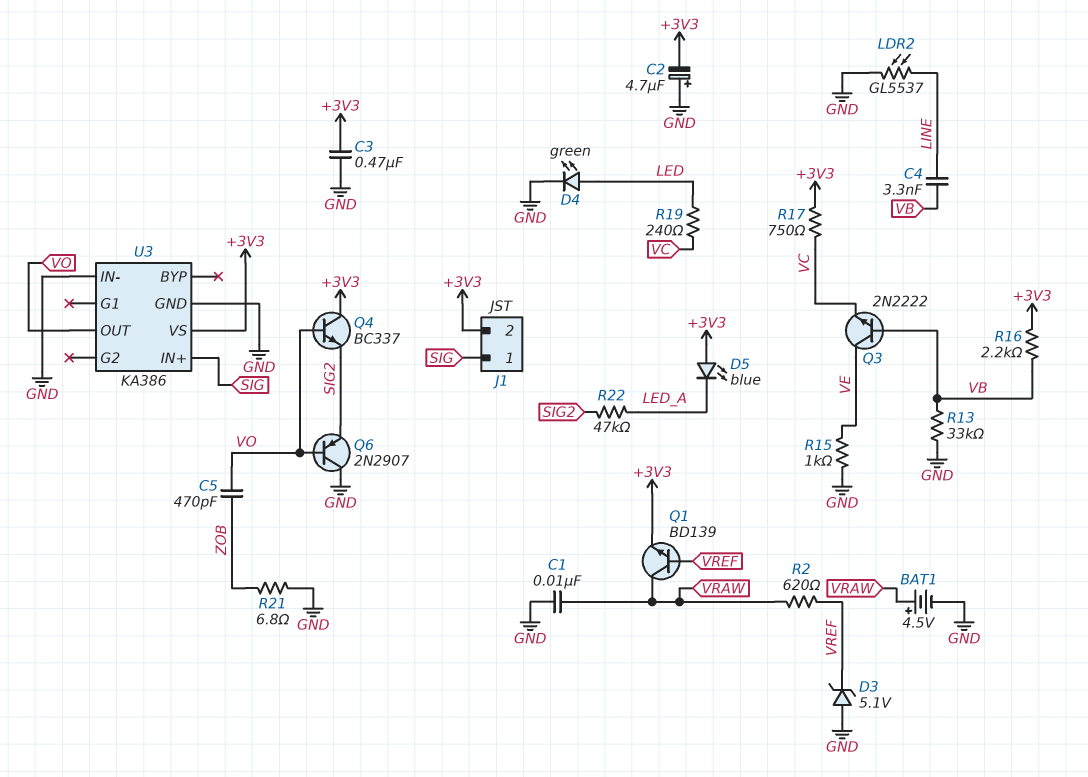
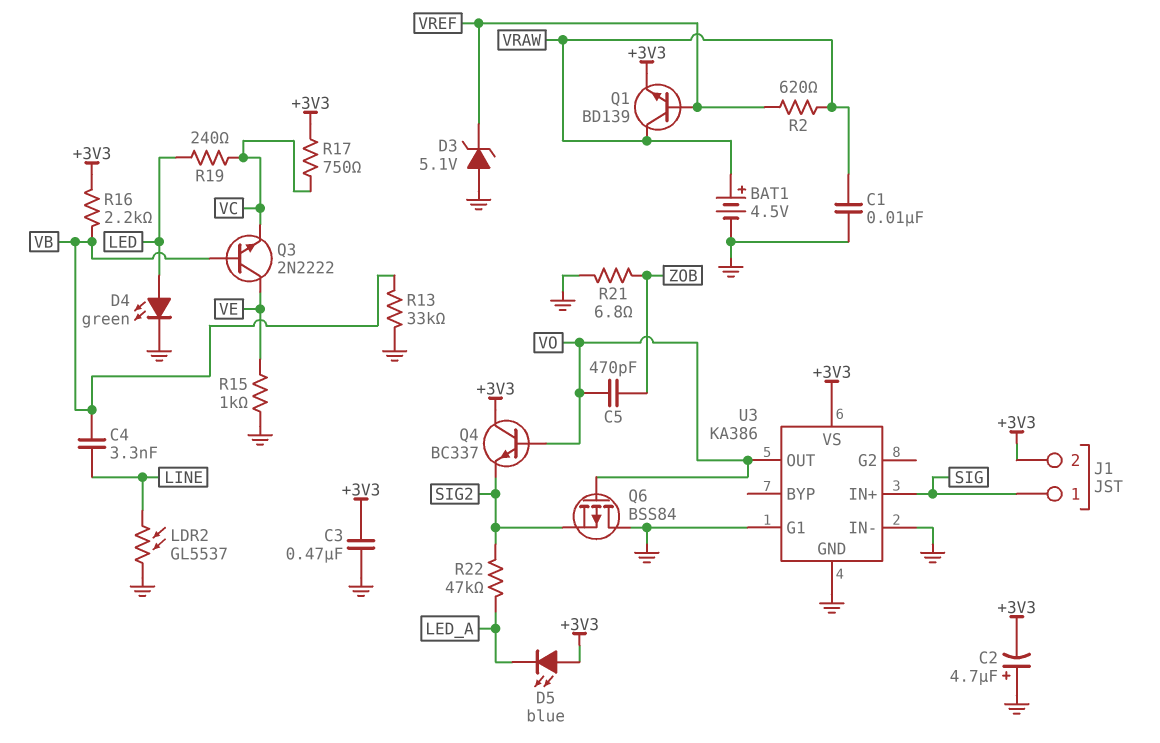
Q6: PNP 2N2907 (B VO, C GND, E SIG2) -> PMOS BSS84 (G VO, D GND, S SIG2)
U3 pin G1: none -> GND

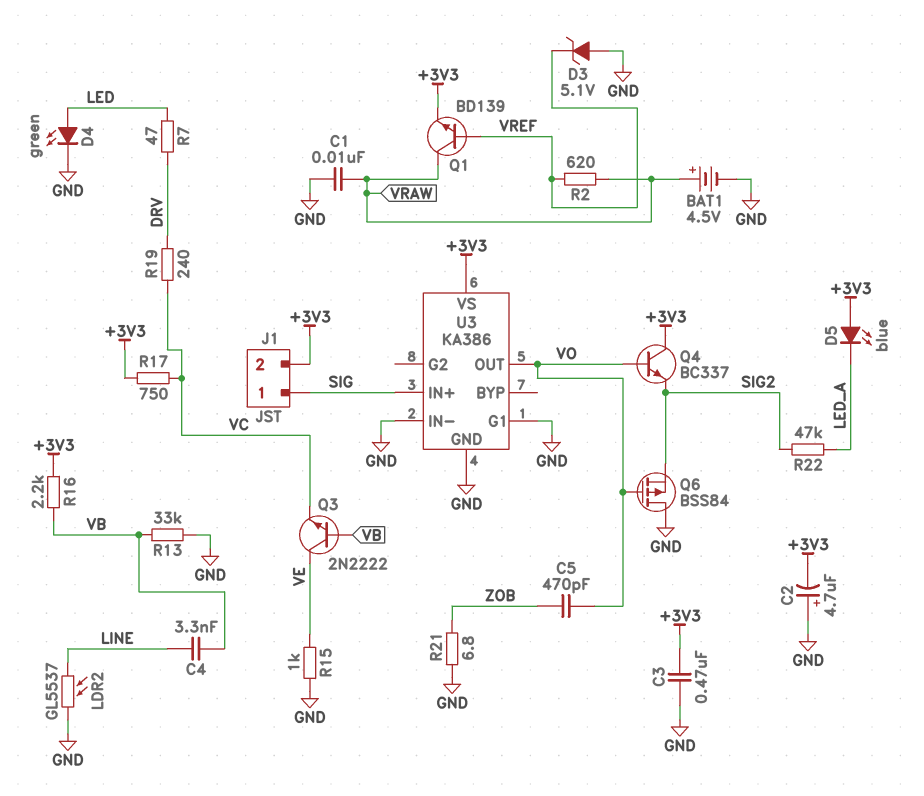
R7: none -> 47 (DRV, LED)
R19: 240 (LED, VC) -> 240 (DRV, VC)

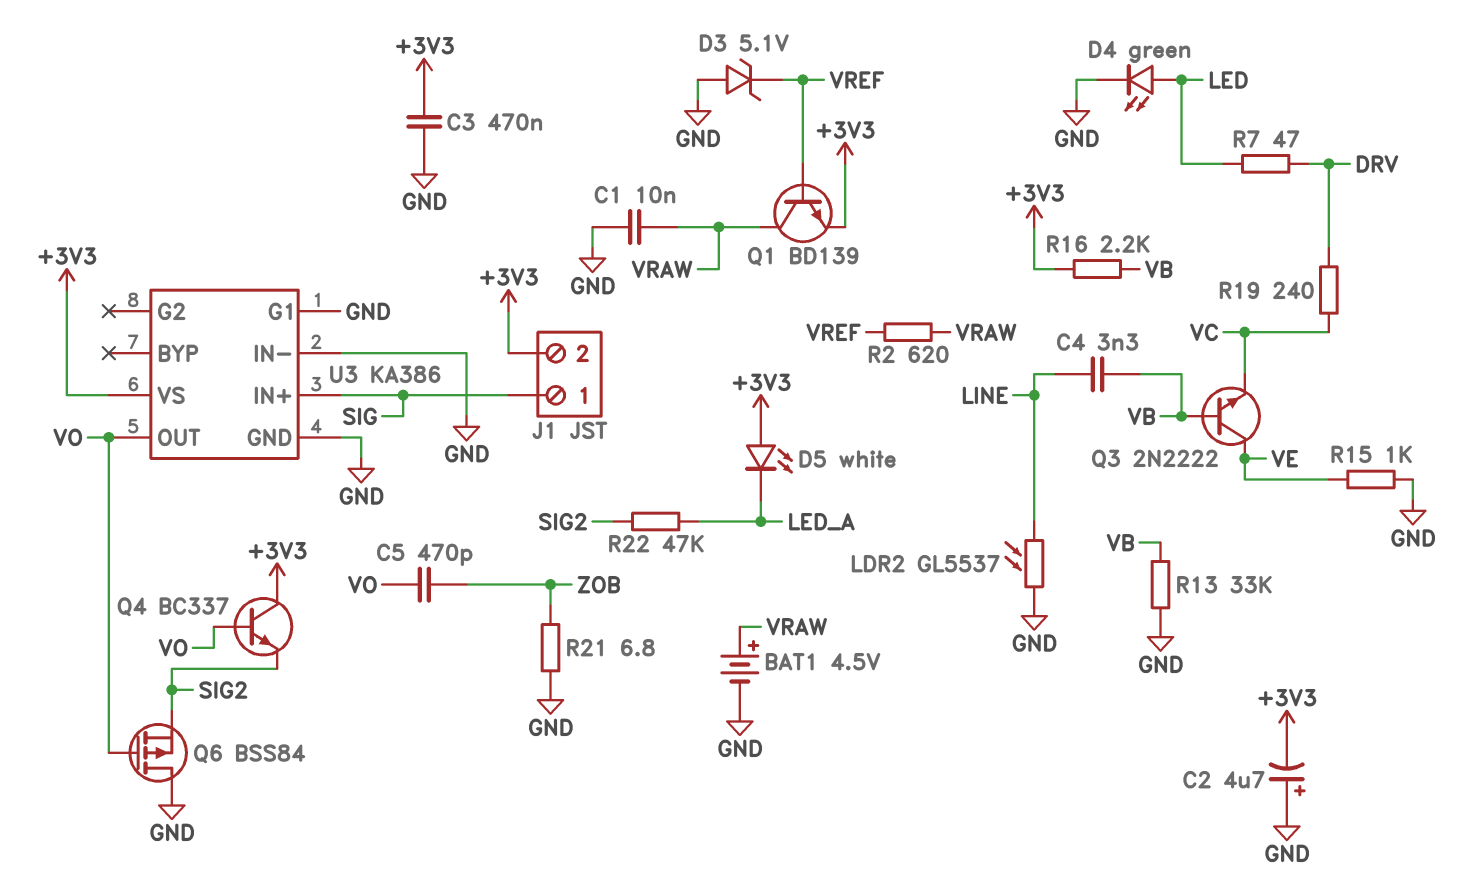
D5: LED blue (A +3V3, K LED_A) -> LED white (A +3V3, K LED_A)
R17: 750 (+3V3, VC) -> none

